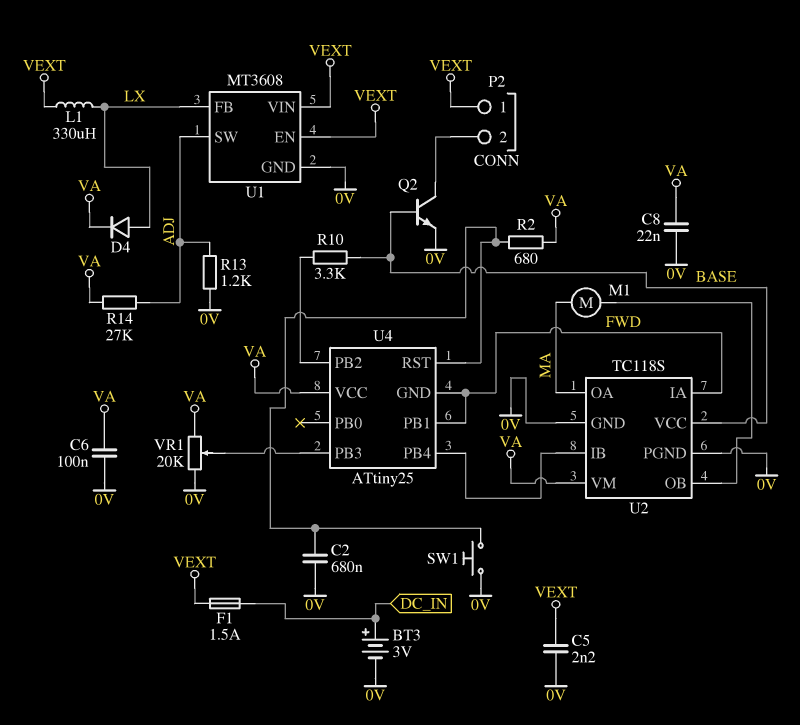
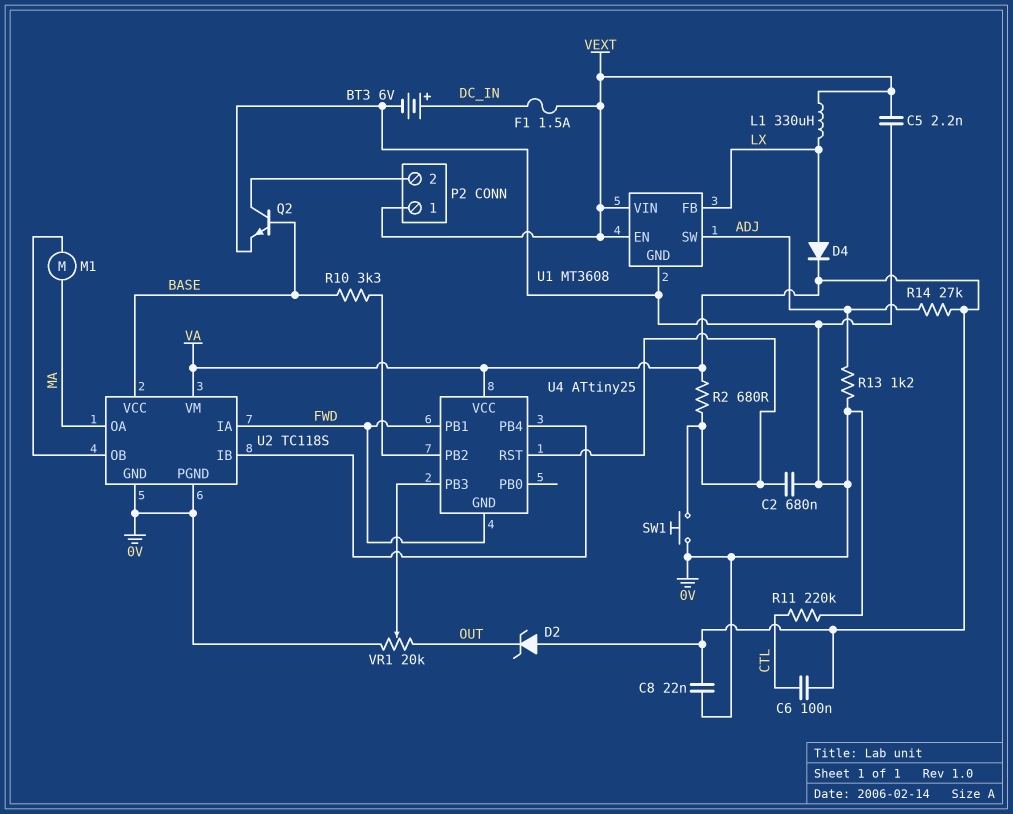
BT3: 3V (plus DC_IN, minus 0V) -> 6V (plus DC_IN, minus 0V)
C6: 100nF (0V, VA) -> 100nF (CTL, VA)
D2: none -> zener (A VA, K OUT)
R11: none -> 220k (0V, CTL)
VR1: 20k (0V, VA, wiper U4/PB3) -> 20k (0V, OUT, wiper U4/PB3)

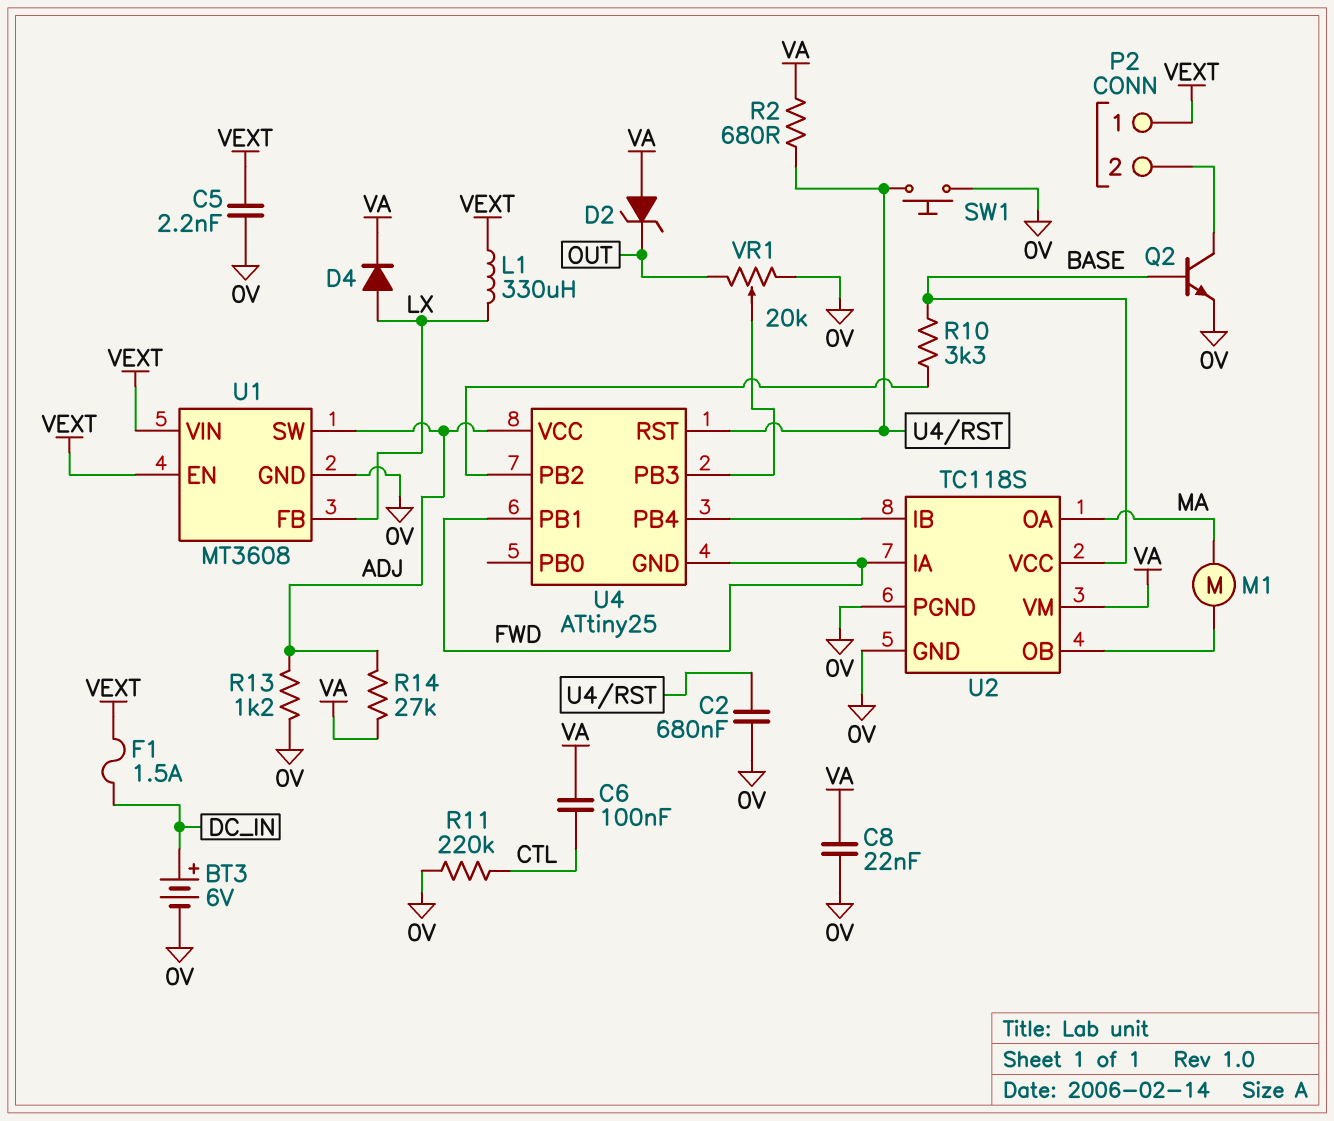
U4 pin VCC: VA -> ADJ

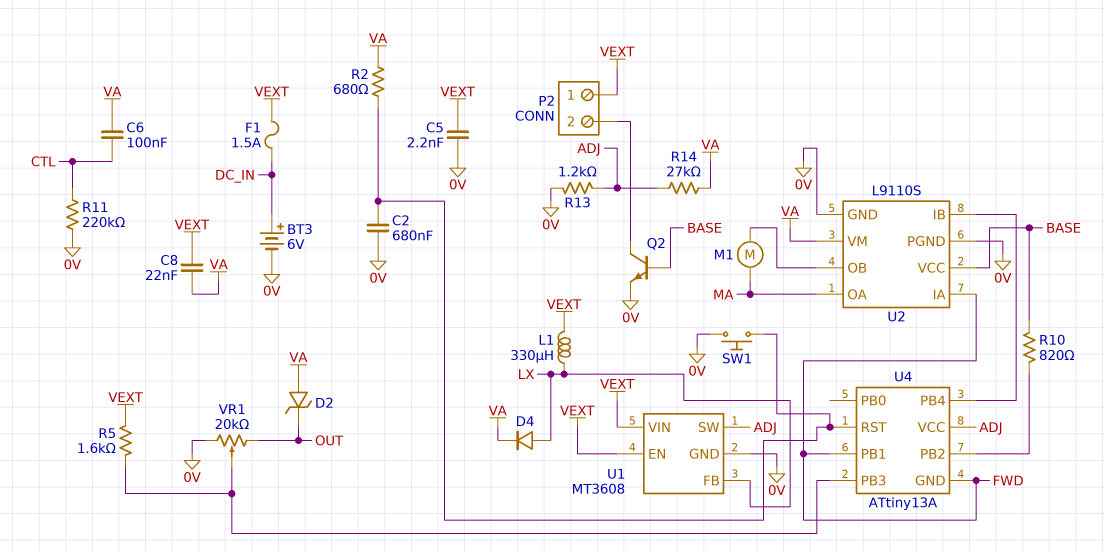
C8: 22nF (0V, VA) -> 22nF (VA, VEXT)
R5: none -> 1.6k (U4/PB3, VEXT)
R10: 3.3k (BASE, U4/PB2) -> 820 (BASE, U4/PB2)
U2: TC118S -> L9110S
U4: ATtiny25 -> ATtiny13A

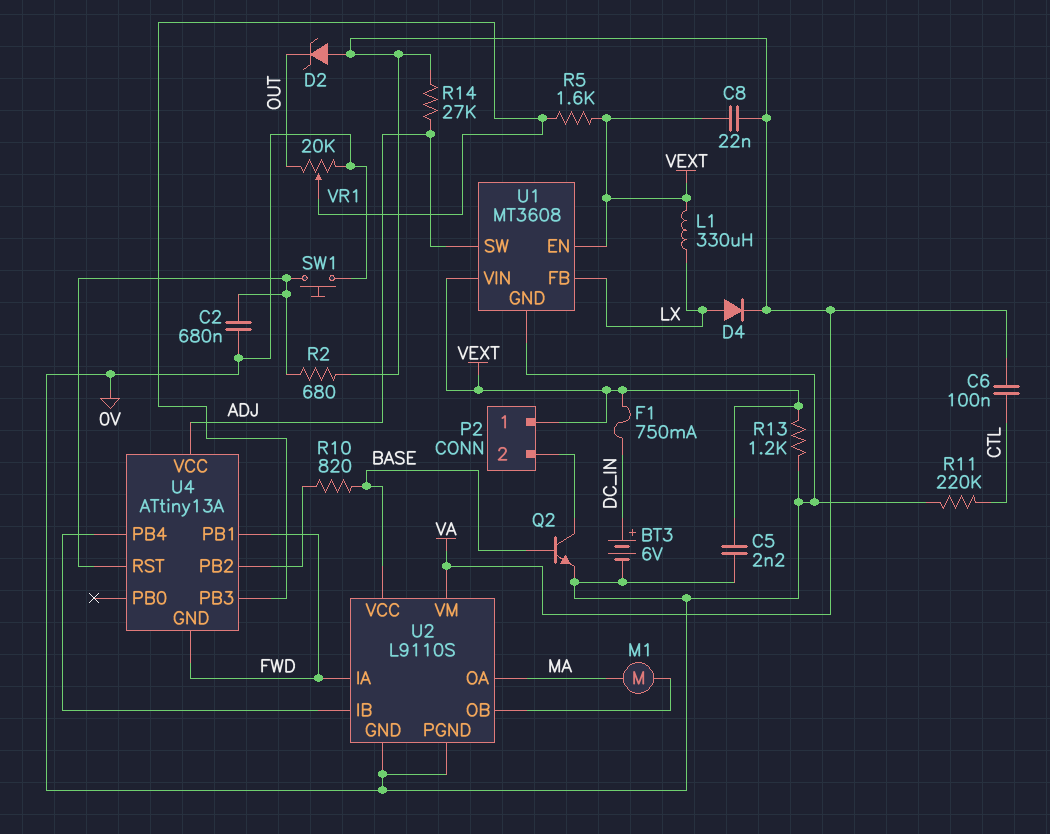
F1: 1.5A (DC_IN, VEXT) -> 750mA (DC_IN, VEXT)
R13: 1.2k (0V, ADJ) -> 1.2k (0V, VEXT)

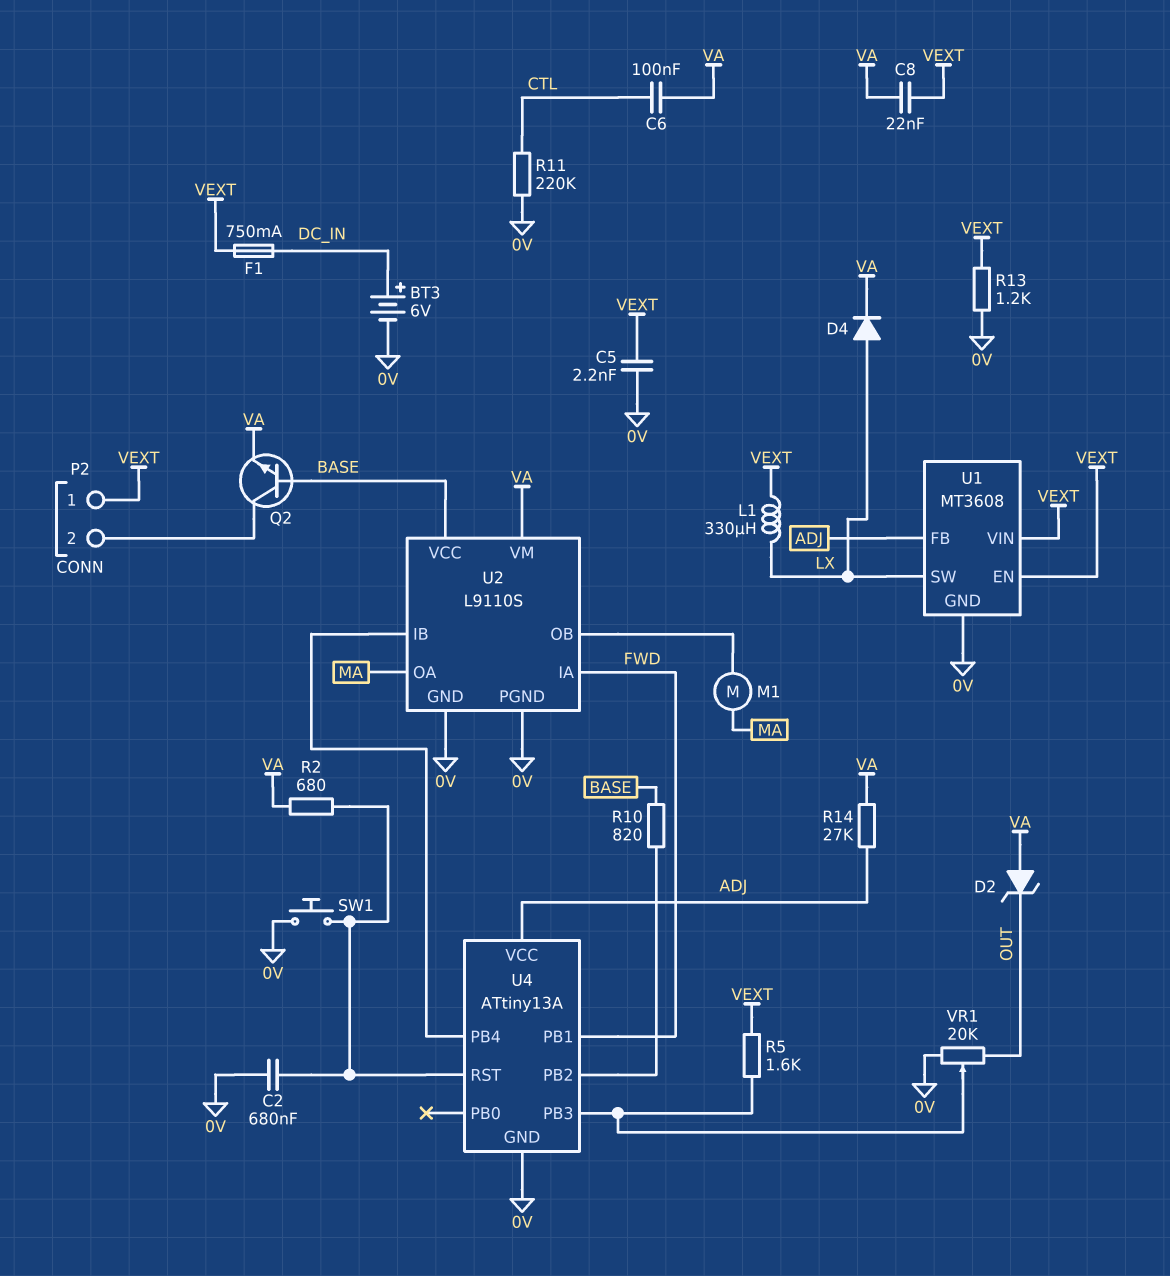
Q2: NPN (B BASE, C P2/2, E 0V) -> NPN (B BASE, C P2/2, E VA)
U1 pin FB: LX -> ADJ
U1 pin SW: ADJ -> LX
U4 pin GND: FWD -> 0V

